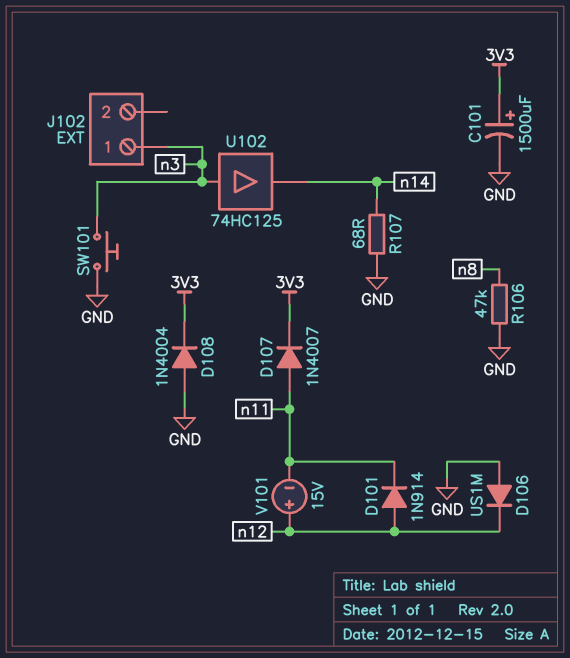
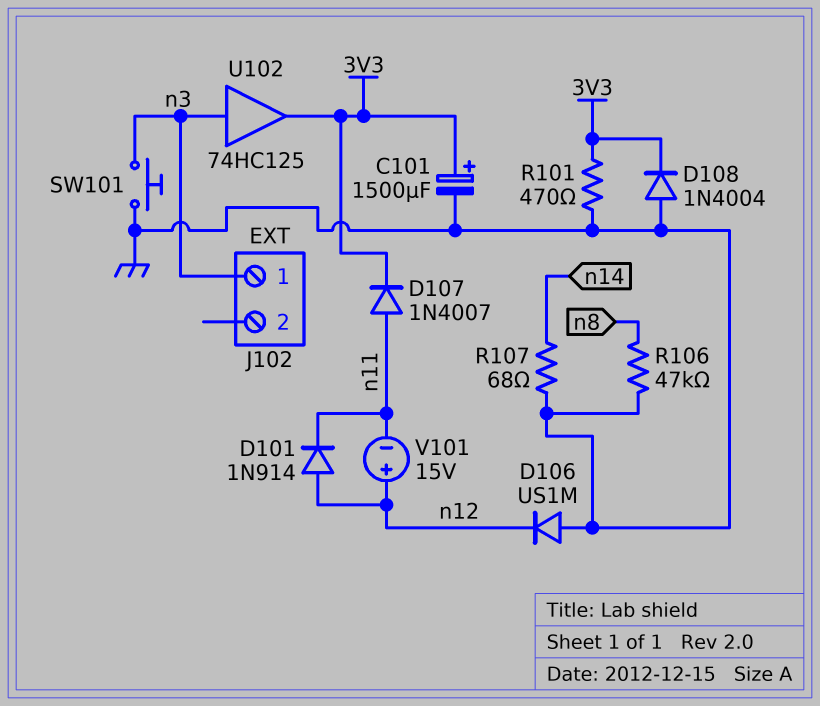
R101: none -> 470 (3V3, GND)
U102: buffer 74HC125 (in n3, out n14) -> buffer 74HC125 (in n3, out 3V3)

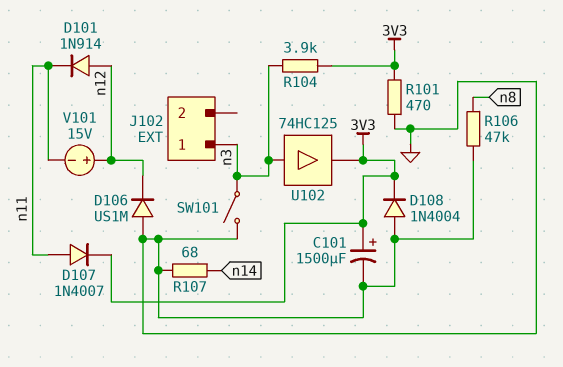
R104: none -> 3.9k (3V3, n3)
SW101: button (GND, n3) -> switch (GND, n3)

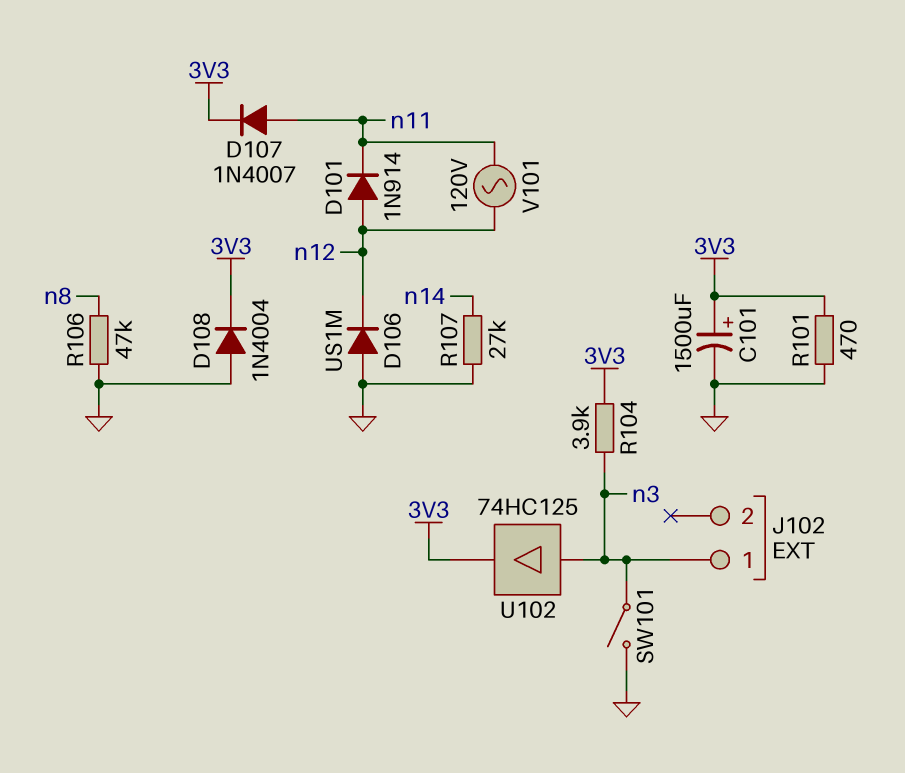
R107: 68 (GND, n14) -> 27k (GND, n14)
V101: 15V (plus n12, minus n11) -> AC 120V (n11, n12)

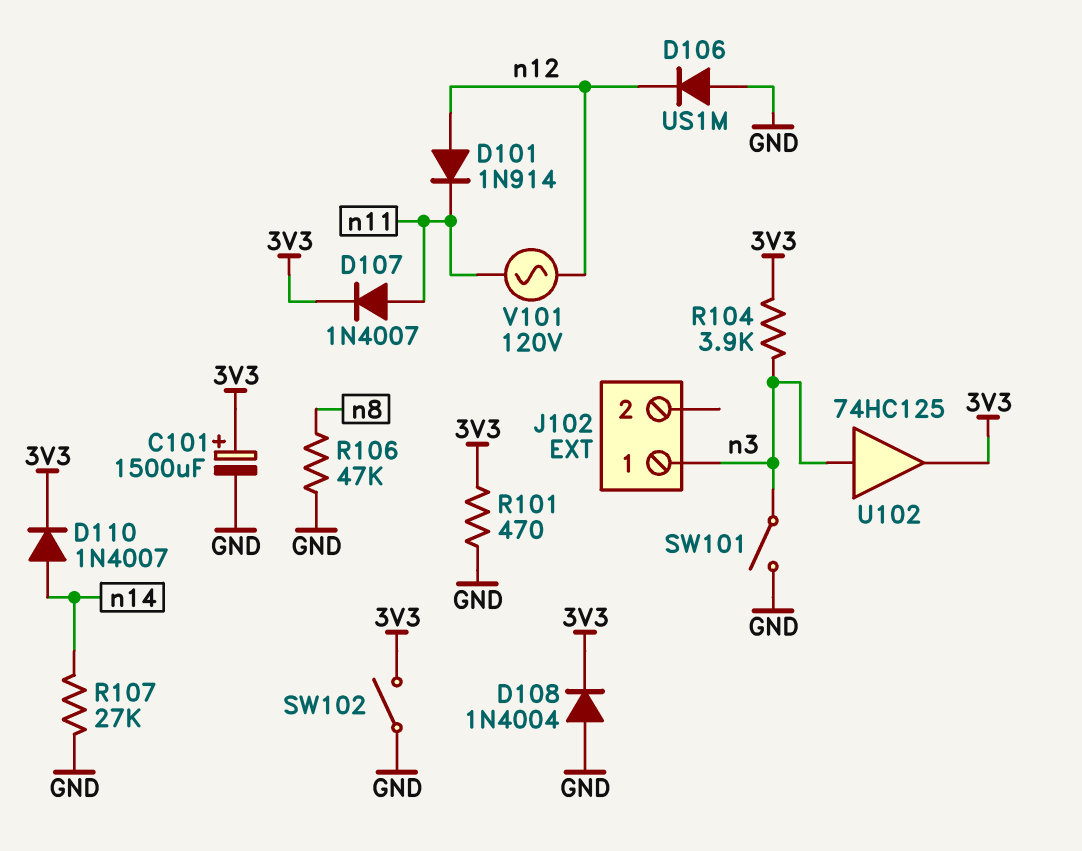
D110: none -> diode 1N4007 (A n14, K 3V3)
SW102: none -> switch (3V3, GND)

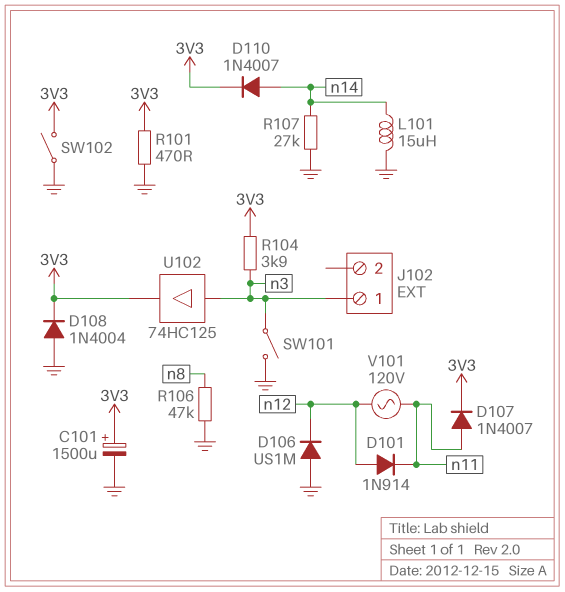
L101: none -> 15uH (GND, n14)

